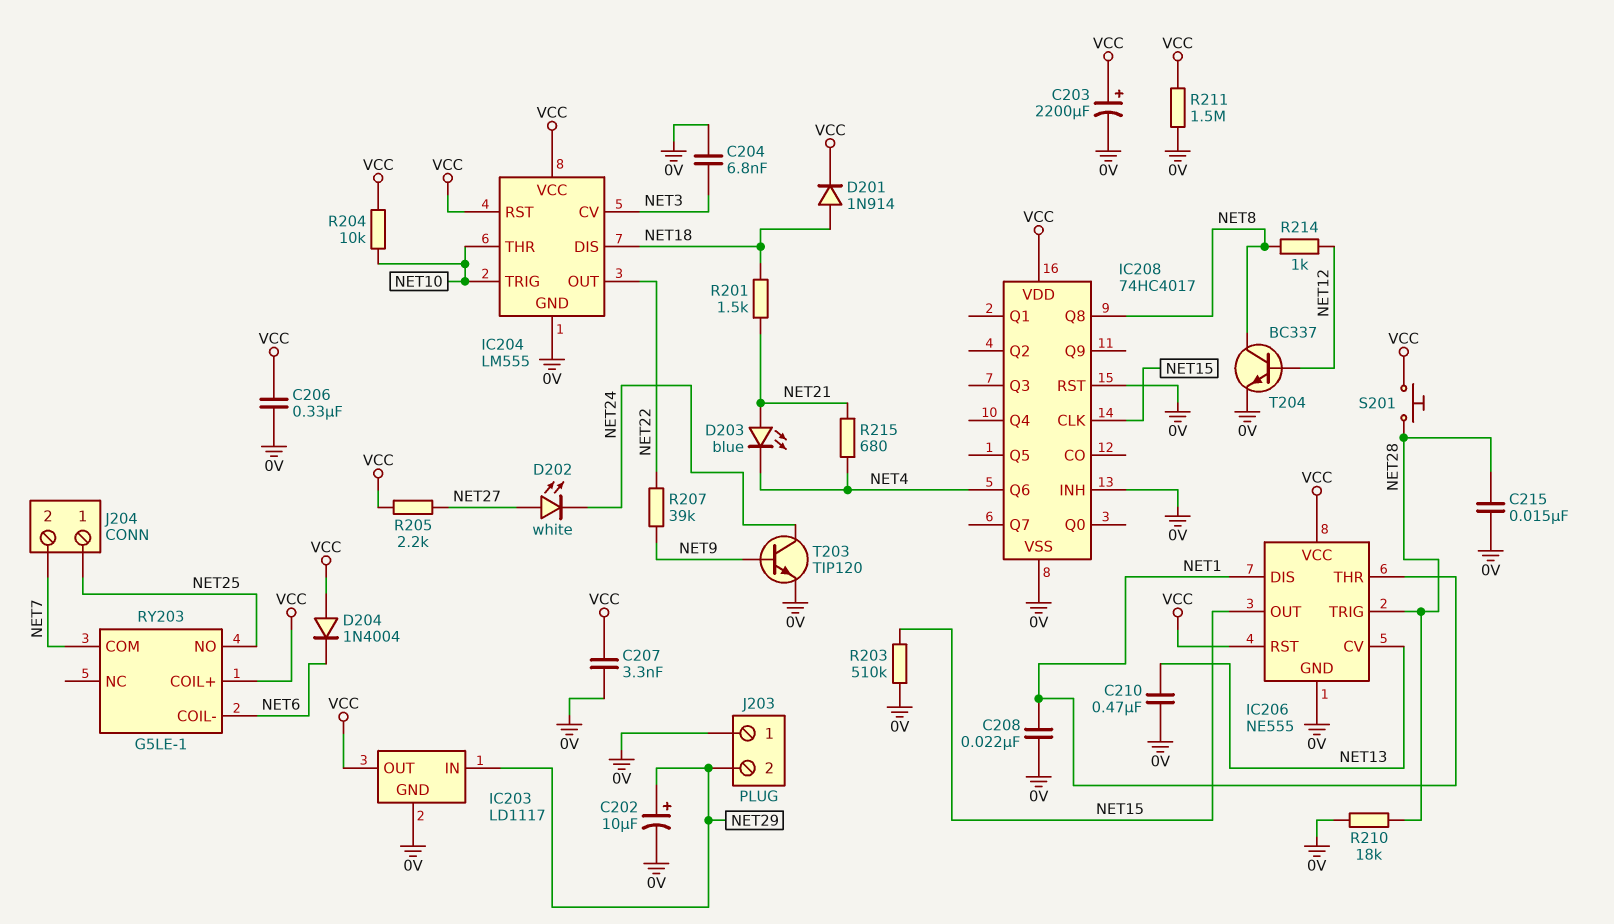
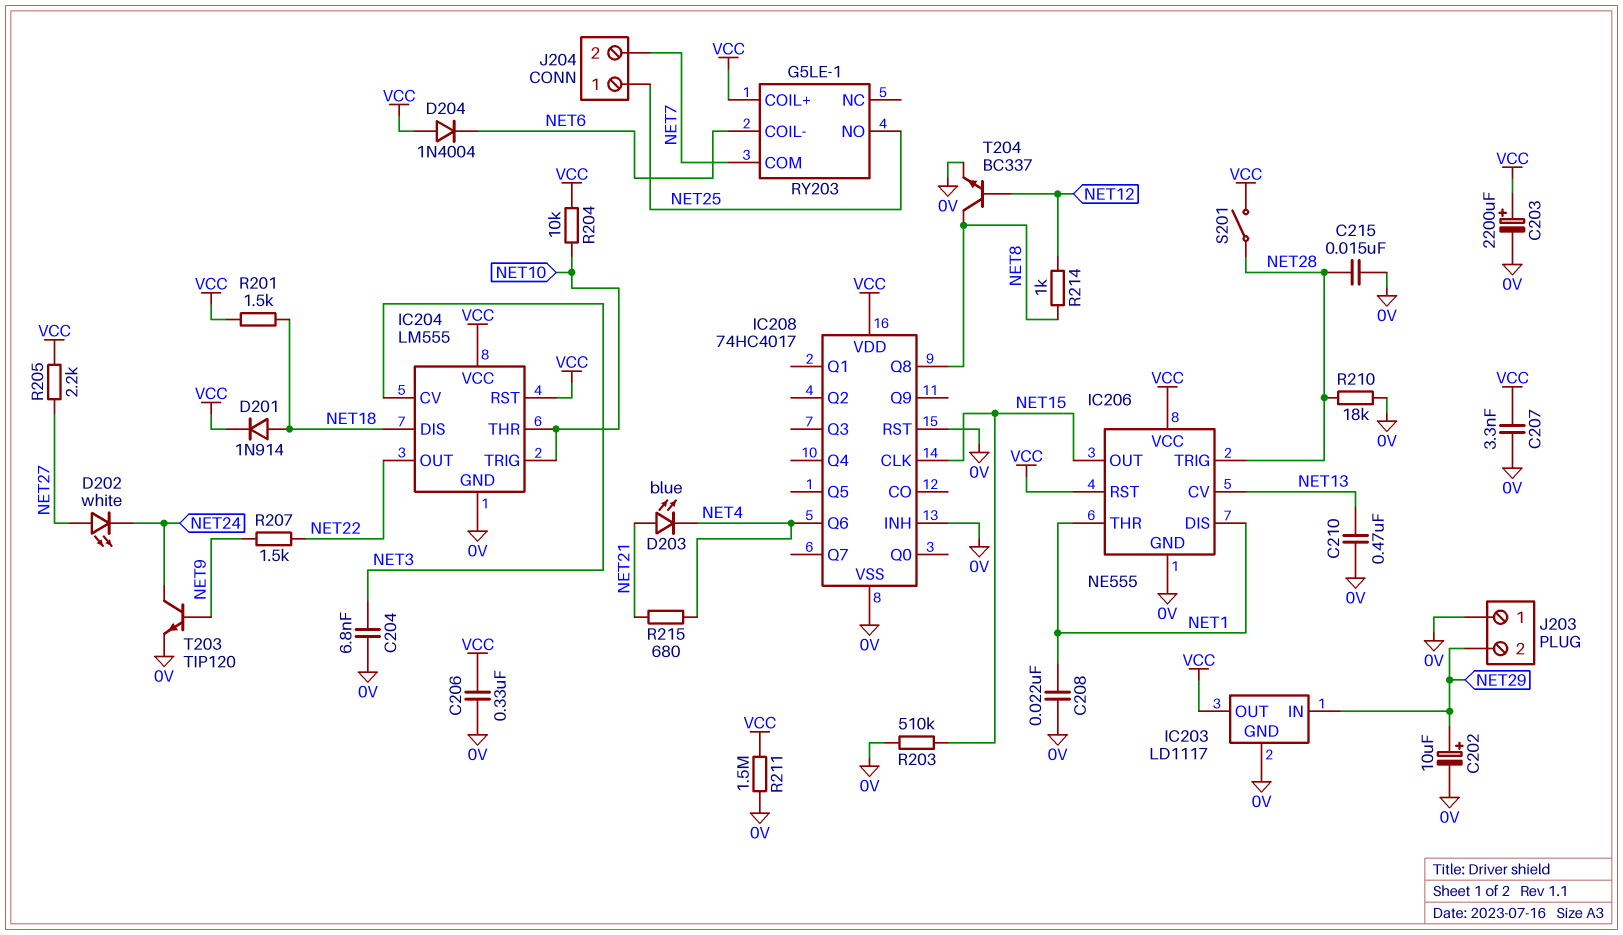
R201: 1.5k (NET18, NET21) -> 1.5k (NET18, VCC)
R207: 39k (NET9, NET22) -> 1.5k (NET9, NET22)
S201: button (NET28, VCC) -> switch (NET28, VCC)

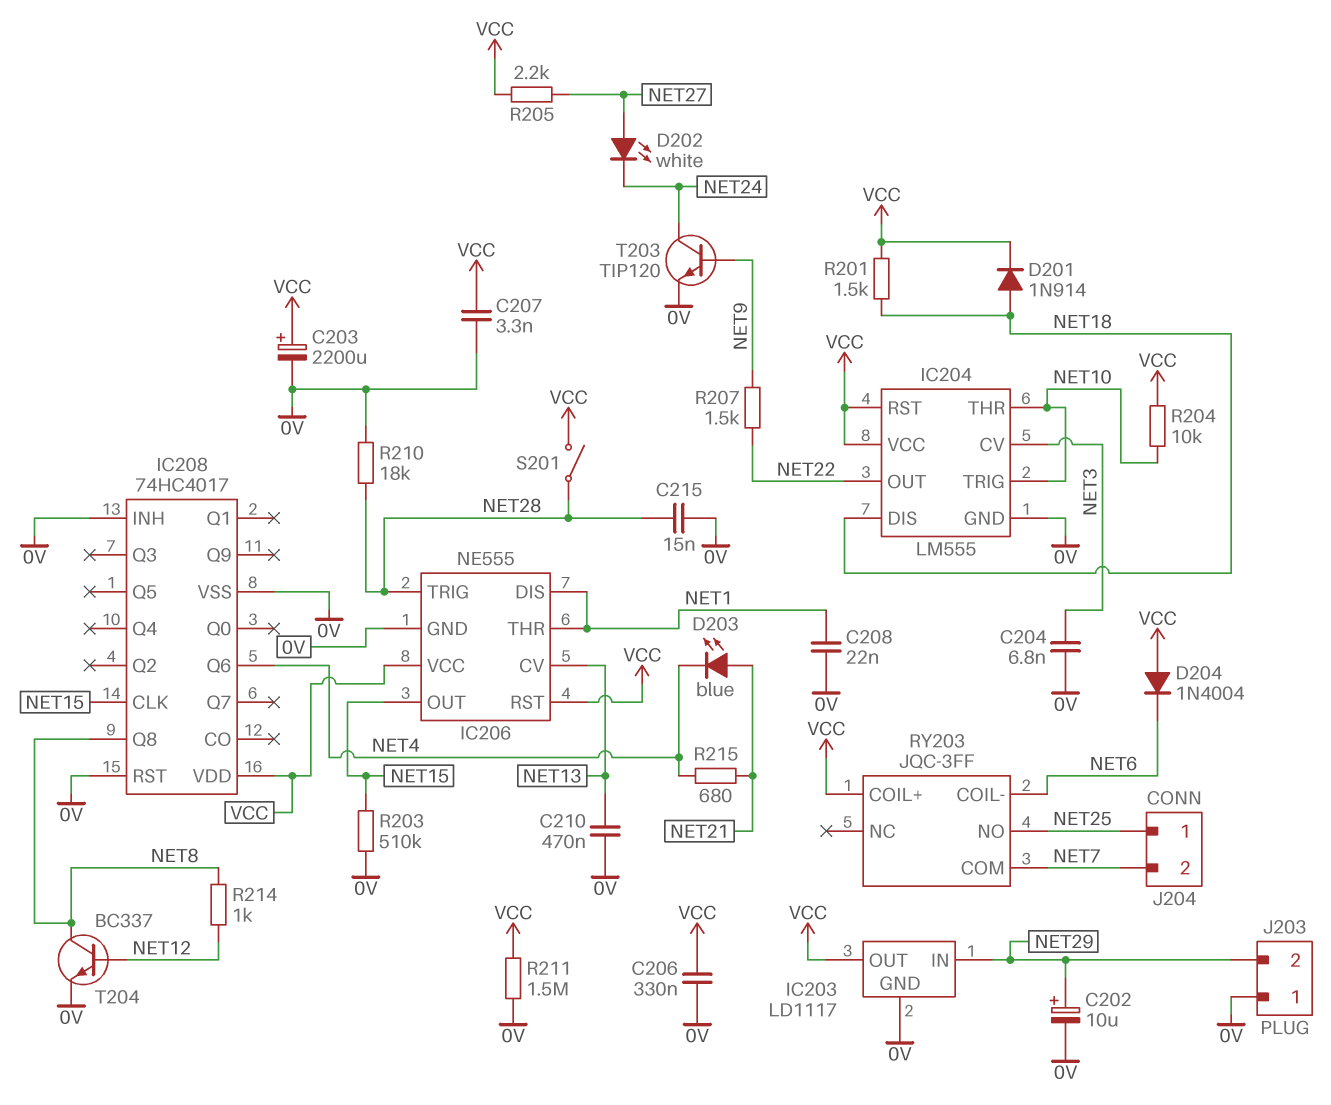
RY203: G5LE-1 -> JQC-3FF

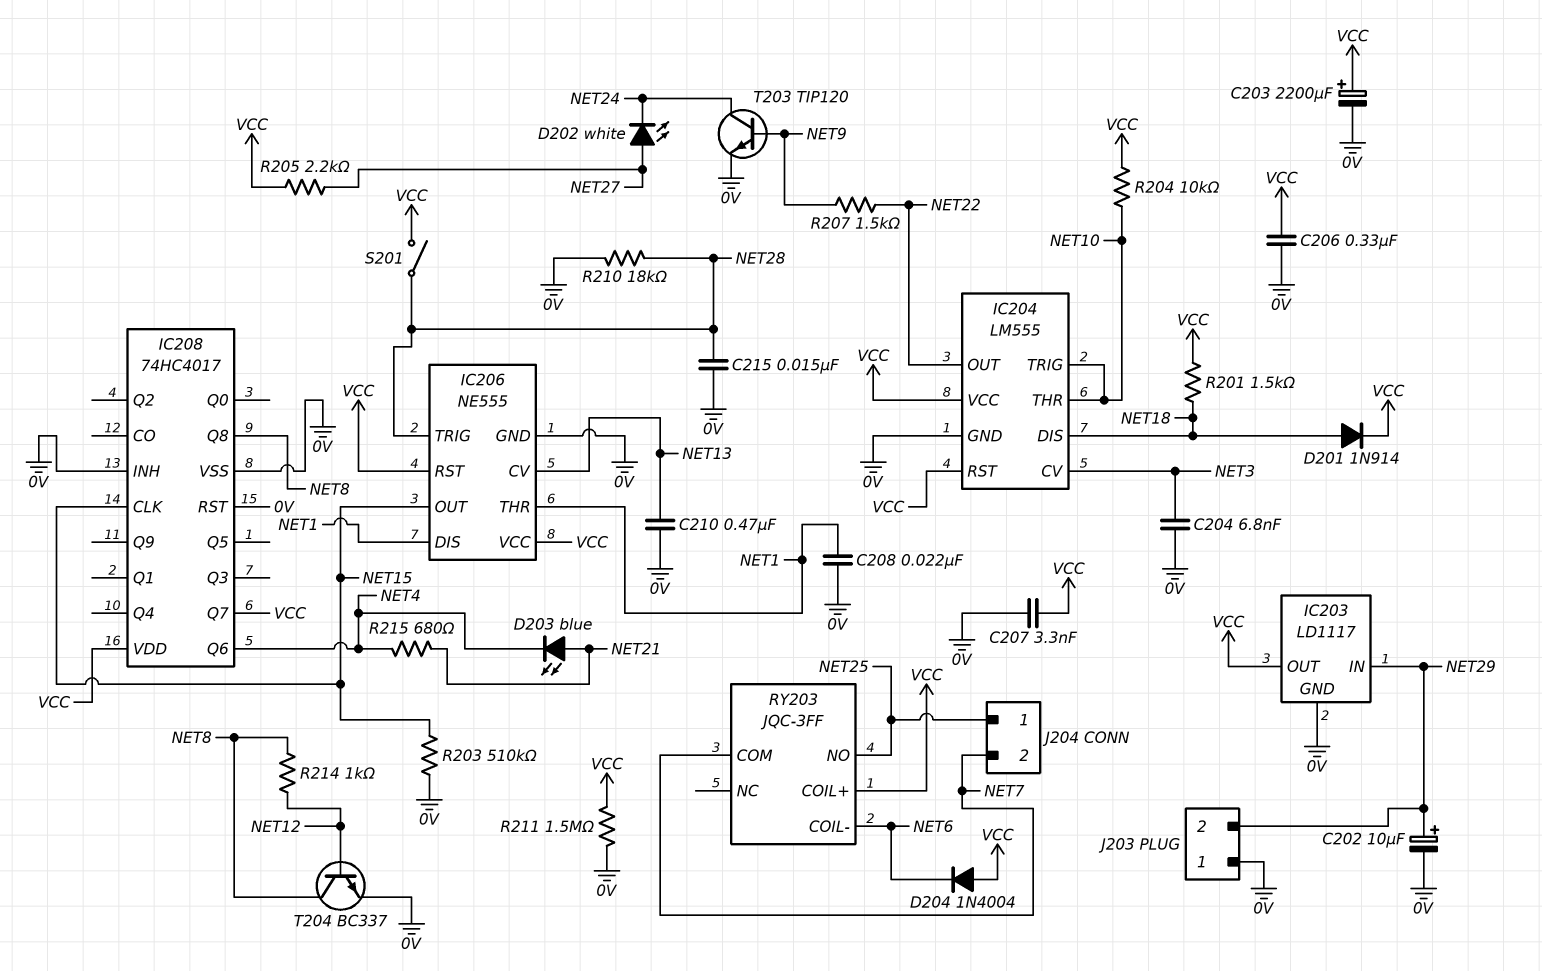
IC208 pin Q7: none -> VCC

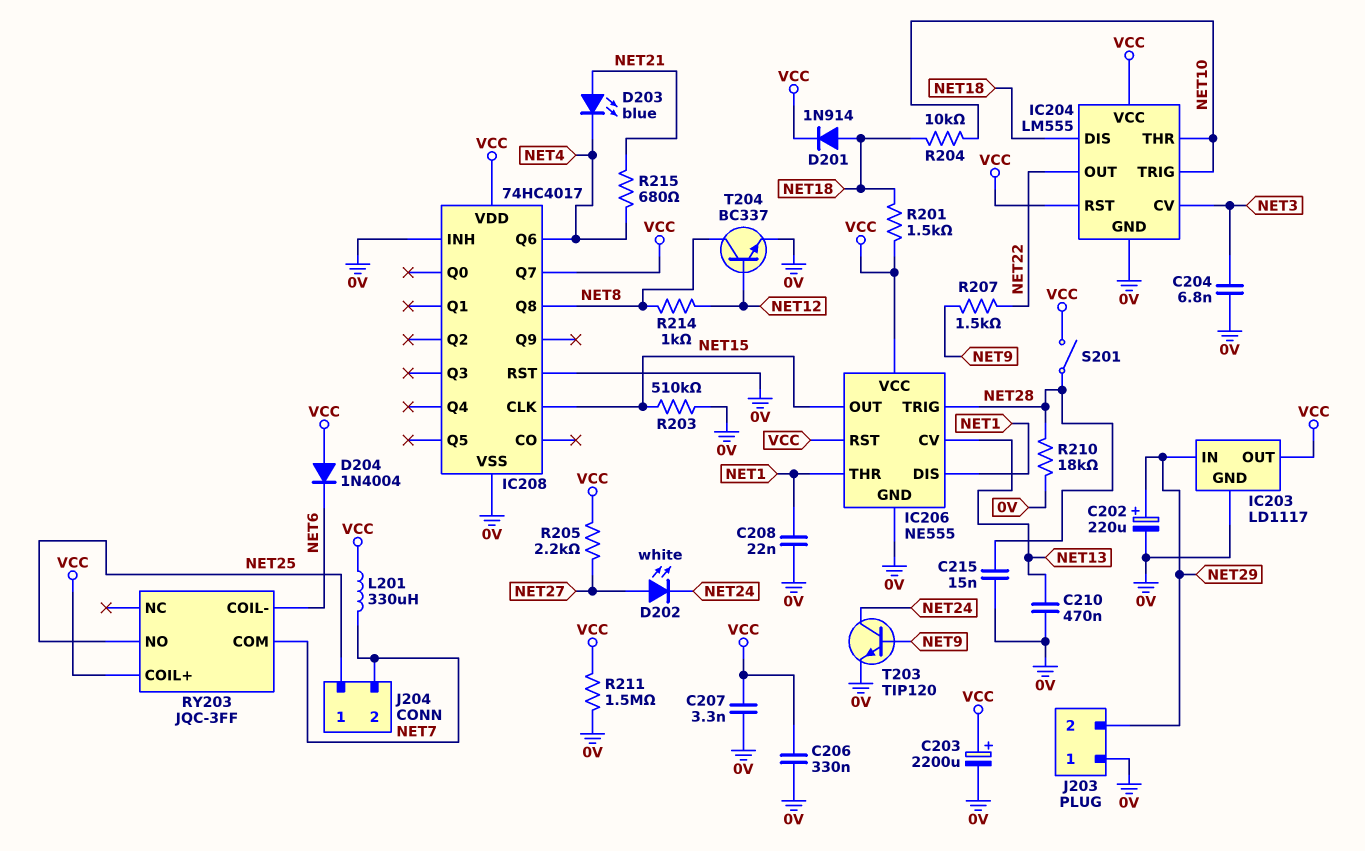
C202: 10uF (plus NET29, minus 0V) -> 220uF (plus NET29, minus 0V)
L201: none -> 330uH (NET7, VCC)
R204: 10k (NET10, VCC) -> 10k (NET10, NET18)

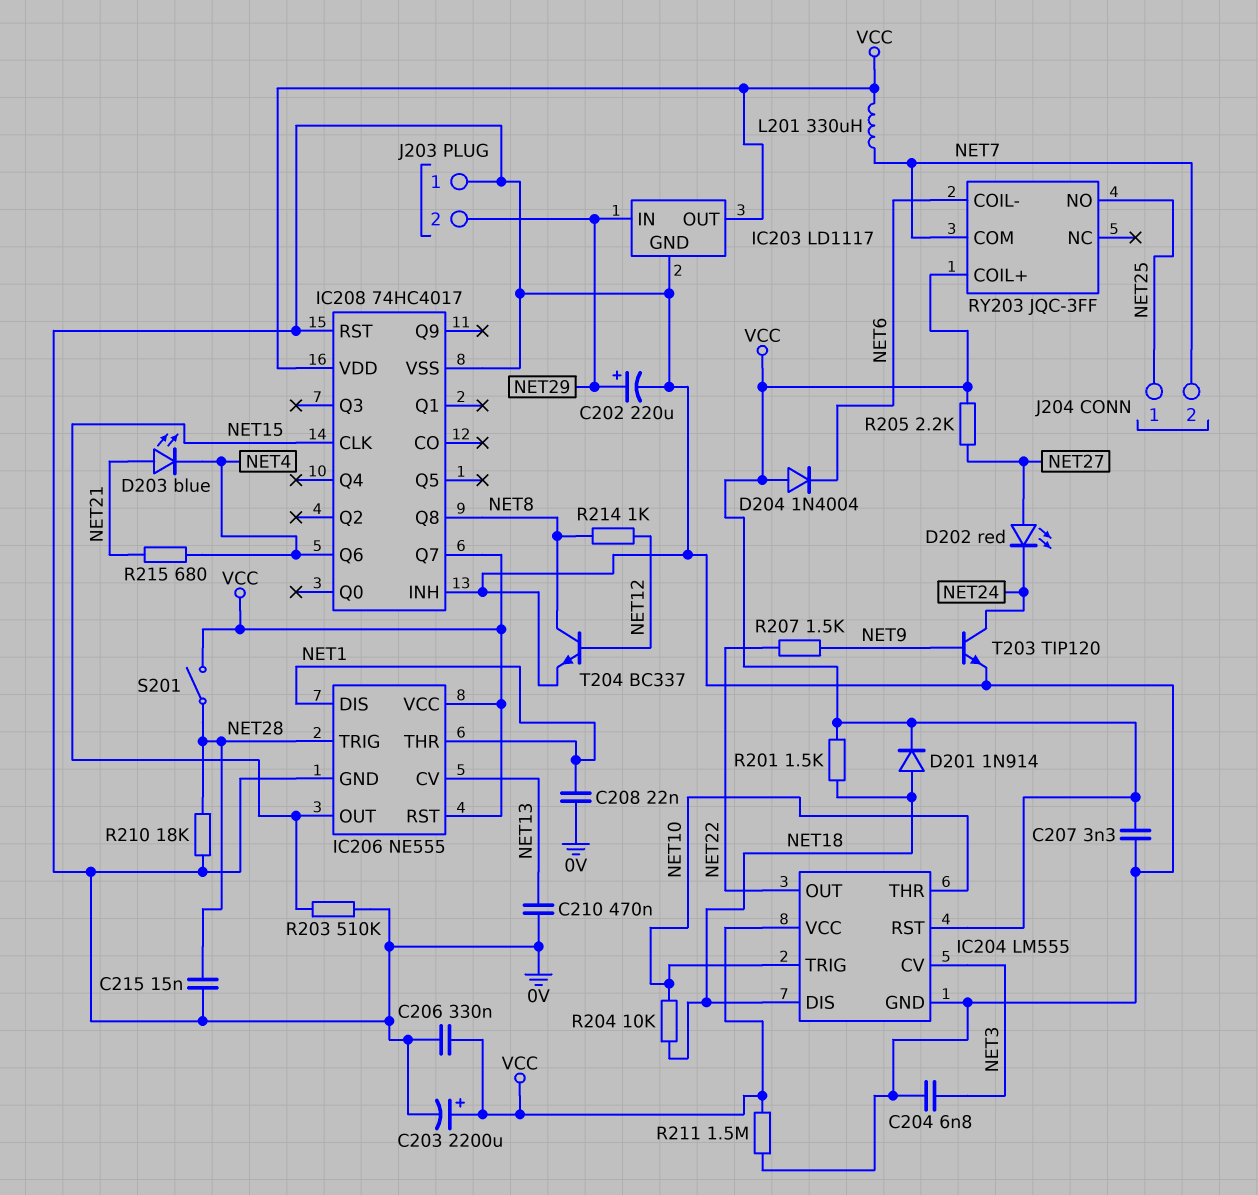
D202: LED white (A NET27, K NET24) -> LED red (A NET27, K NET24)

